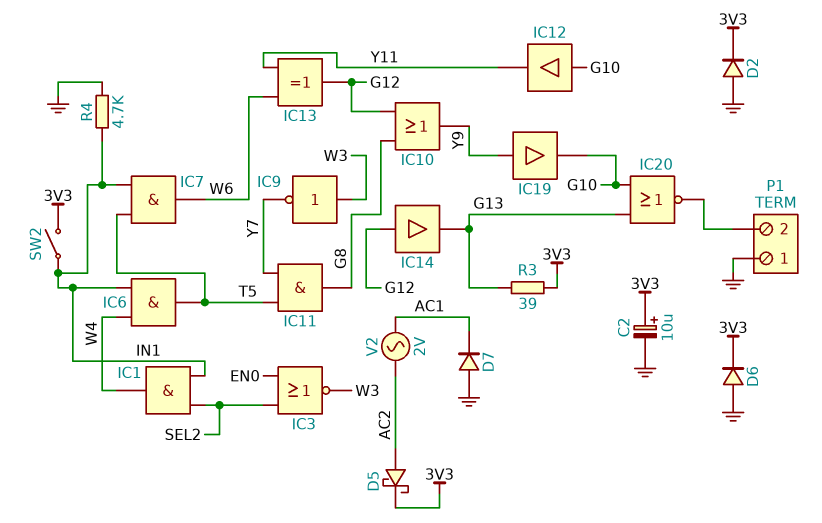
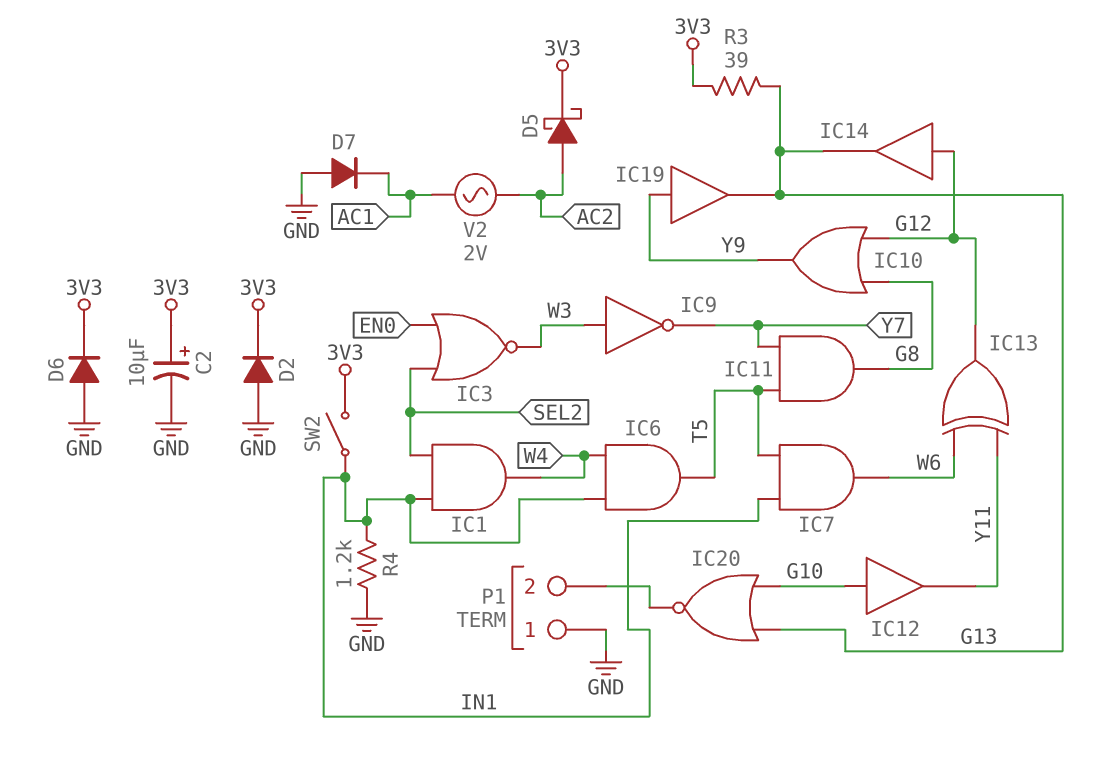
IC19: buffer (in Y9, out G10) -> buffer (in Y9, out G13)
R4: 4.7k (GND, IN1) -> 1.2k (GND, IN1)

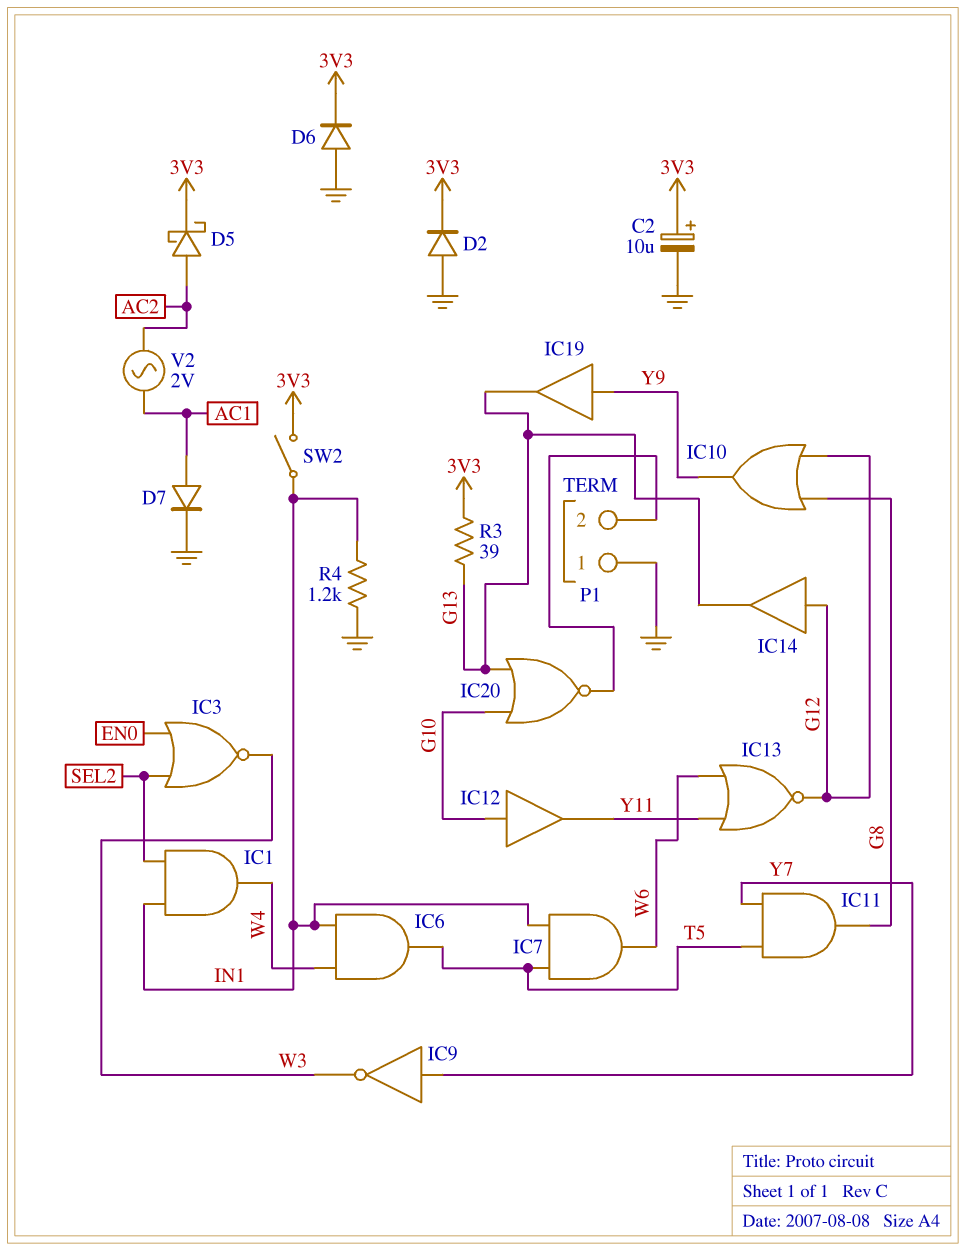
D7: diode (A GND, K AC1) -> diode (A AC1, K GND)
IC9: NOT (in W3, out Y7) -> NOT (in Y7, out W3)
IC13: XOR (in W6, in Y11, out G12) -> NOR (in W6, in Y11, out G12)

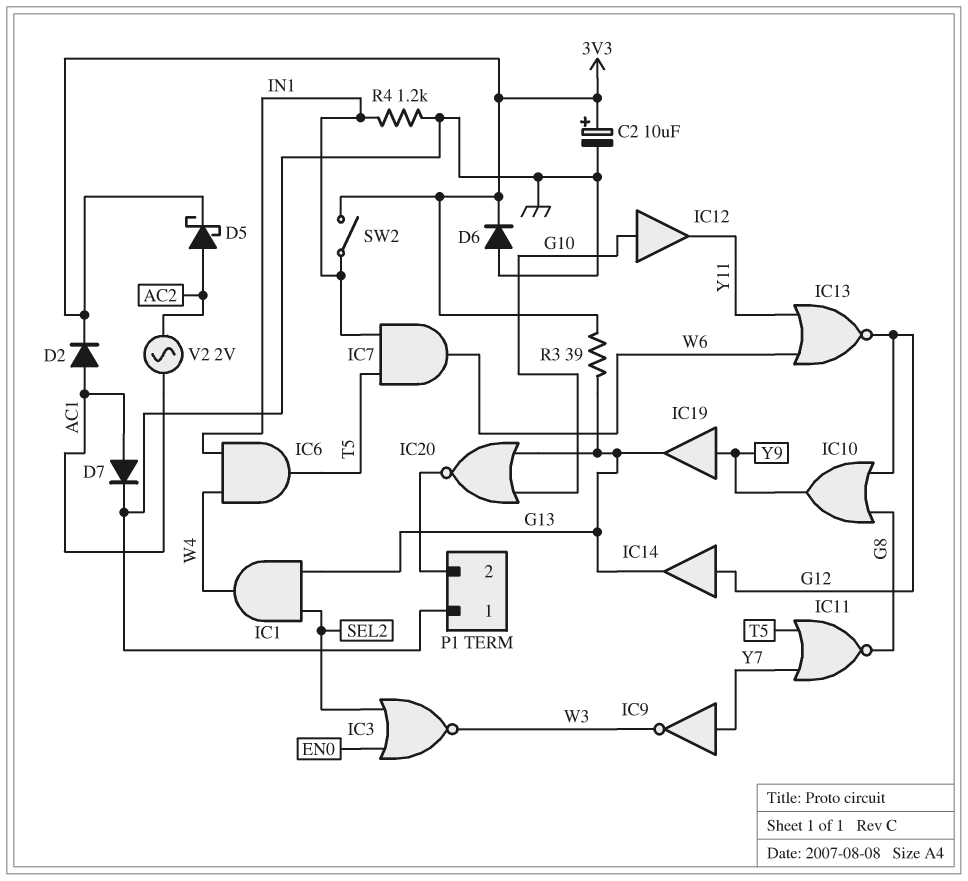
D2: diode (A GND, K 3V3) -> diode (A AC1, K 3V3)
IC1: AND (in IN1, in SEL2, out W4) -> AND (in G13, in SEL2, out W4)
IC11: AND (in T5, in Y7, out G8) -> NOR (in T5, in Y7, out G8)

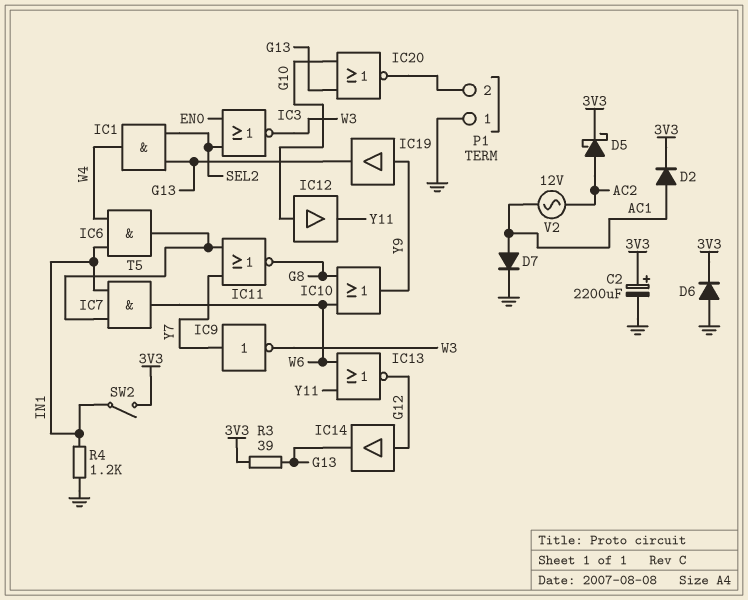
C2: 10uF (plus 3V3, minus GND) -> 2200uF (plus 3V3, minus GND)
IC10: OR (in G8, in G12, out Y9) -> OR (in G8, in W6, out Y9)
V2: AC 2V (AC1, AC2) -> AC 12V (AC1, AC2)

